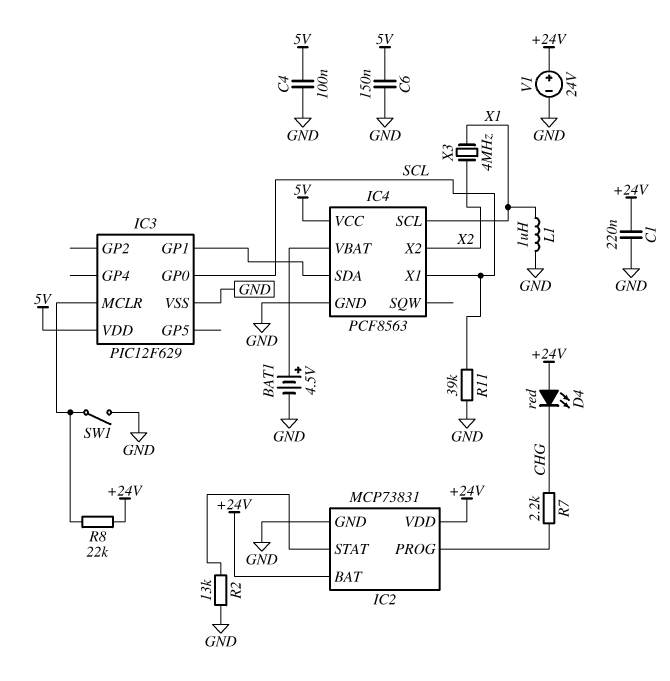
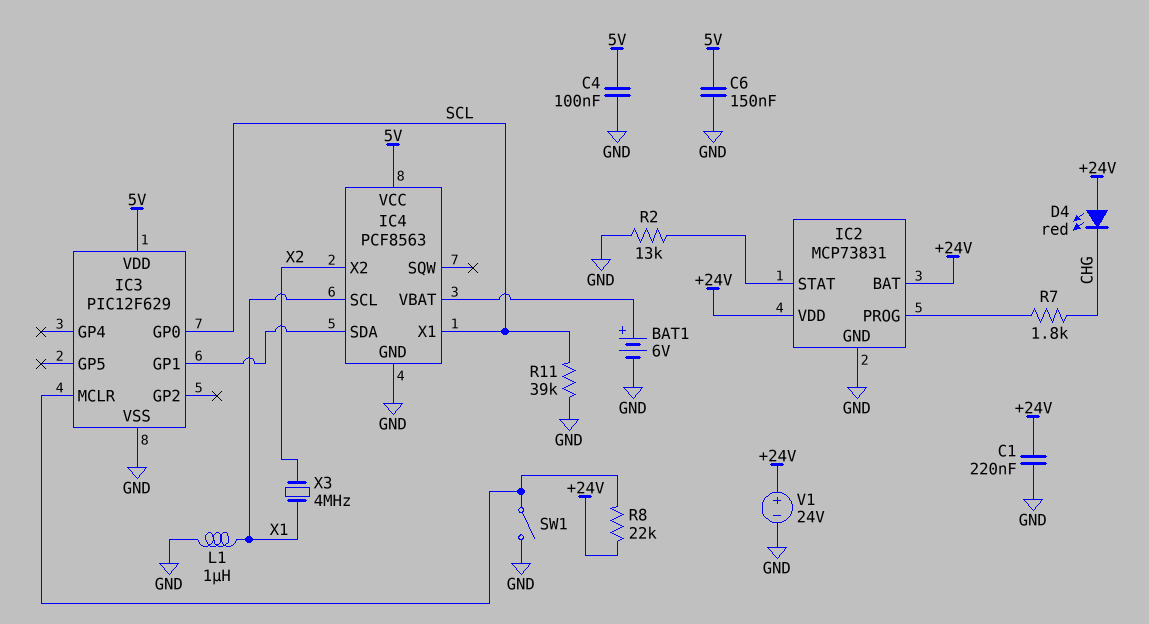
BAT1: 4.5V (plus IC4/VBAT, minus GND) -> 6V (plus IC4/VBAT, minus GND)
R7: 2.2k (CHG, IC2/PROG) -> 1.8k (CHG, IC2/PROG)

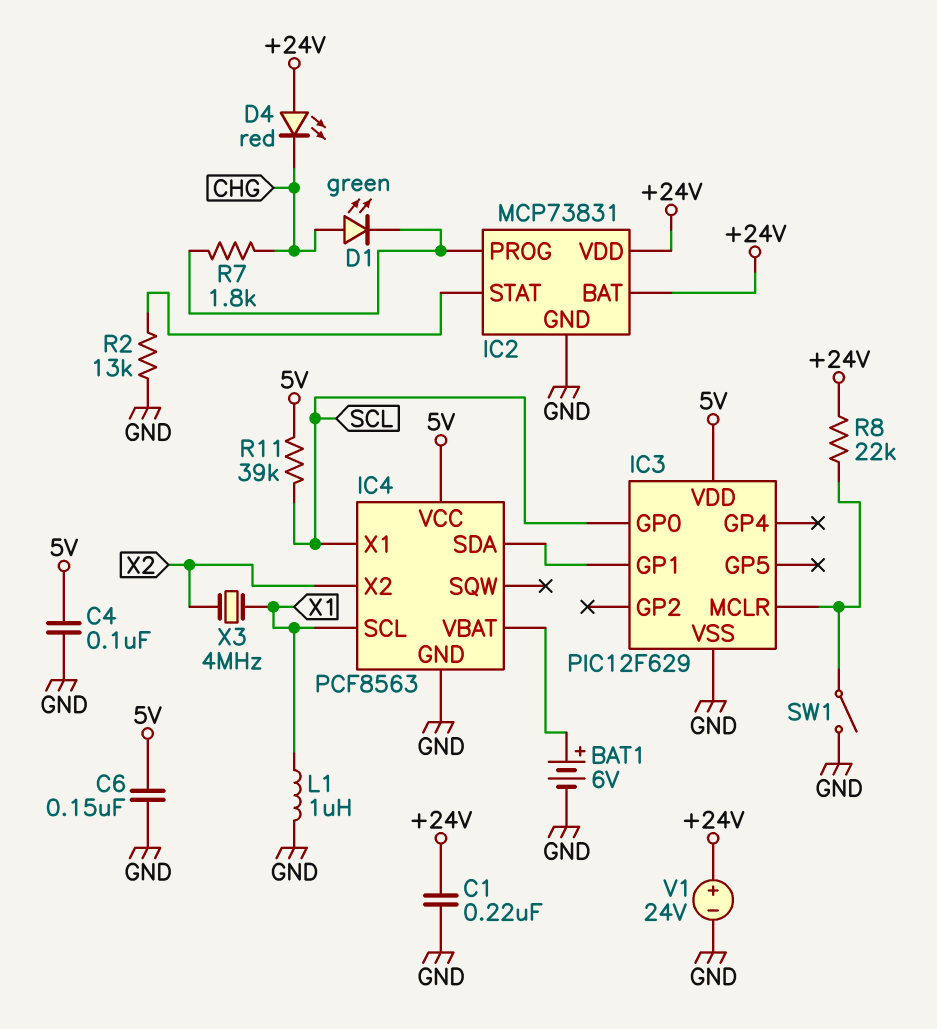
D1: none -> LED green (A CHG, K IC2/PROG)
R11: 39k (GND, SCL) -> 39k (5V, SCL)

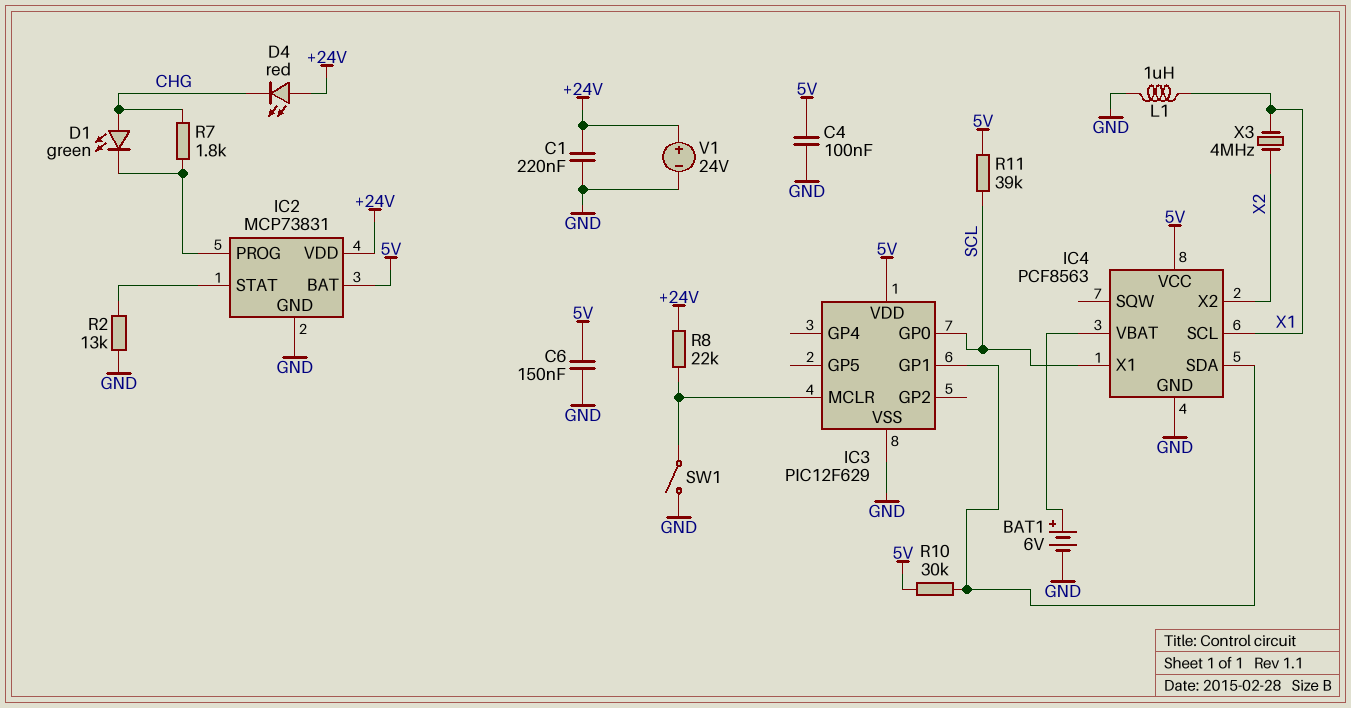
IC2 pin BAT: +24V -> 5V
R10: none -> 30k (5V, IC3/GP1)

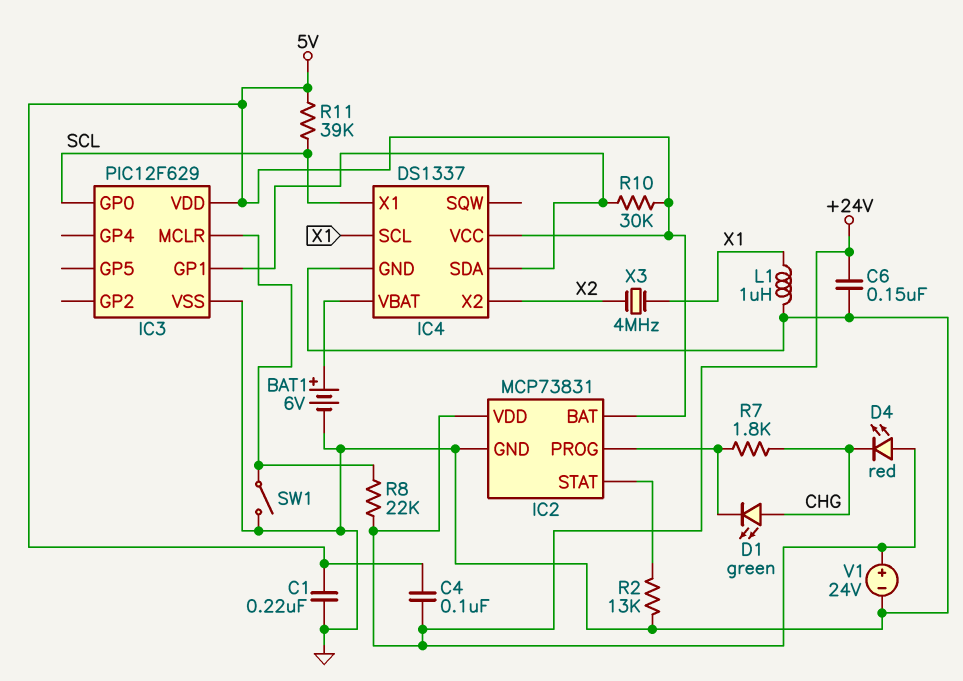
C1: 220nF (+24V, GND) -> 220nF (5V, GND)
C4: 100nF (5V, GND) -> 100nF (+24V, 5V)
C6: 150nF (5V, GND) -> 150nF (+24V, GND)
IC4: PCF8563 -> DS1337

